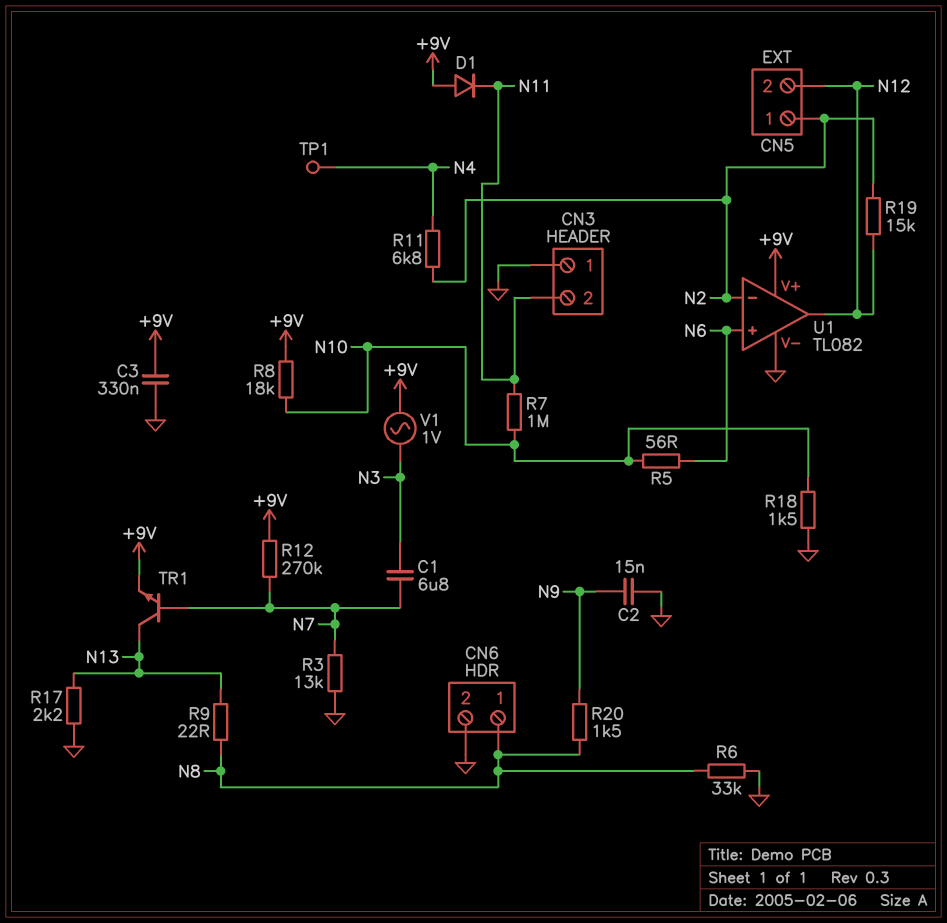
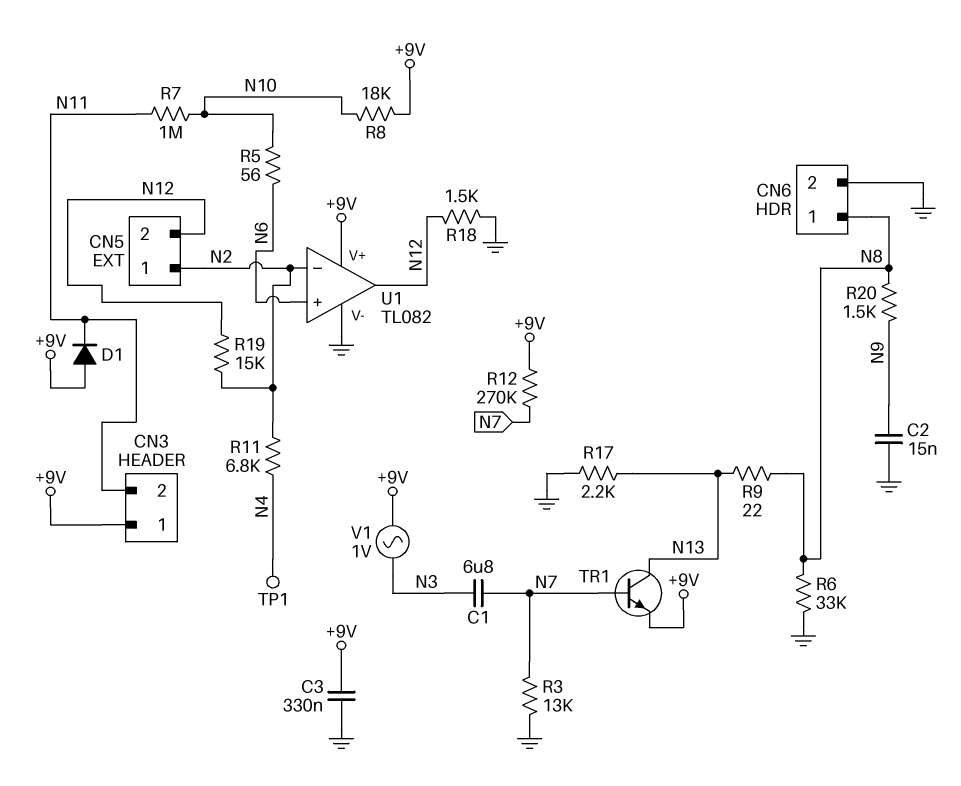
CN3 pin 1: GND -> +9V
R18: 1.5k (GND, N10) -> 1.5k (GND, N12)

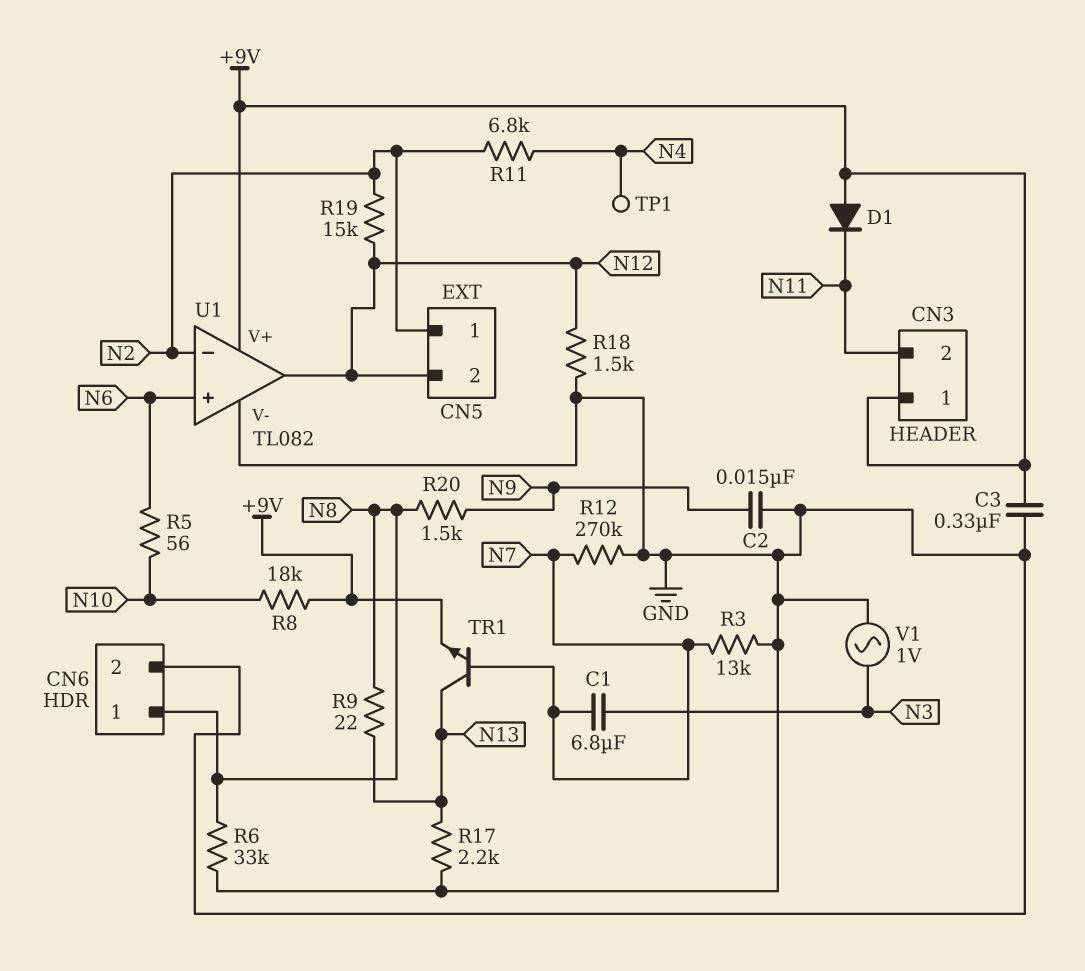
R7: 1M (N10, N11) -> none
R12: 270k (+9V, N7) -> 270k (GND, N7)
V1: AC 1V (+9V, N3) -> AC 1V (GND, N3)

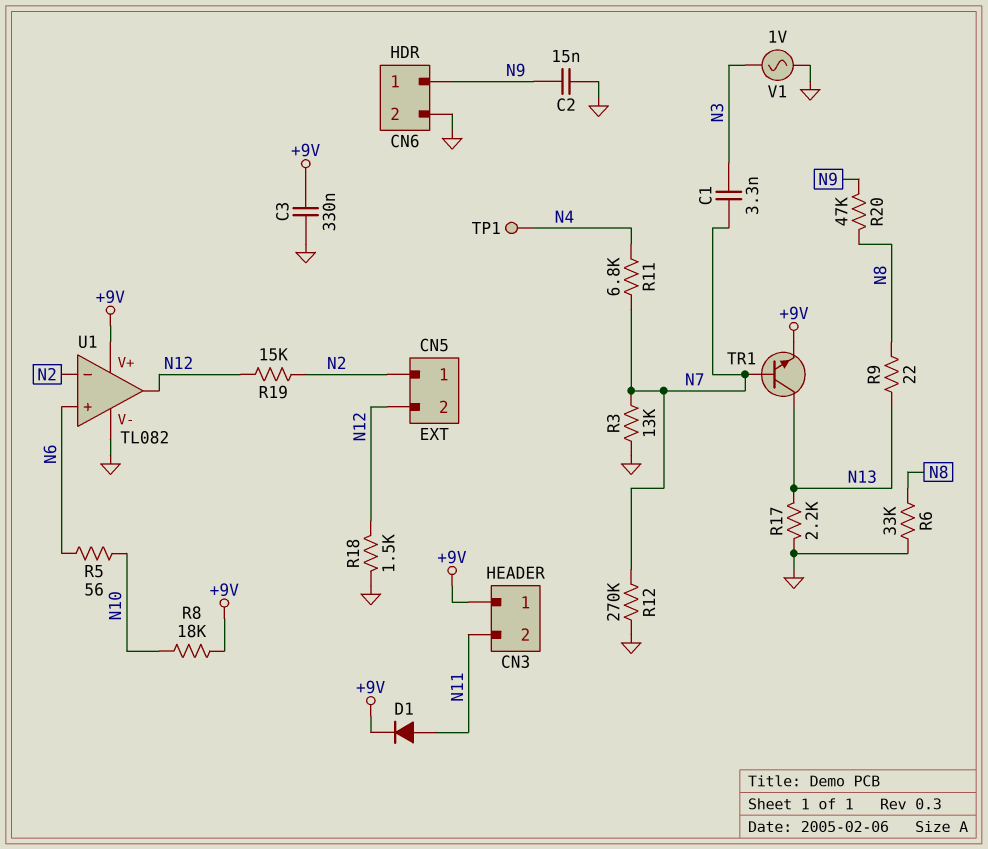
C1: 6.8uF (N3, N7) -> 3.3nF (N3, N7)
CN6 pin 1: N8 -> N9
D1: diode (A +9V, K N11) -> diode (A N11, K +9V)
R11: 6.8k (N2, N4) -> 6.8k (N4, N7)
R20: 1.5k (N8, N9) -> 47k (N8, N9)

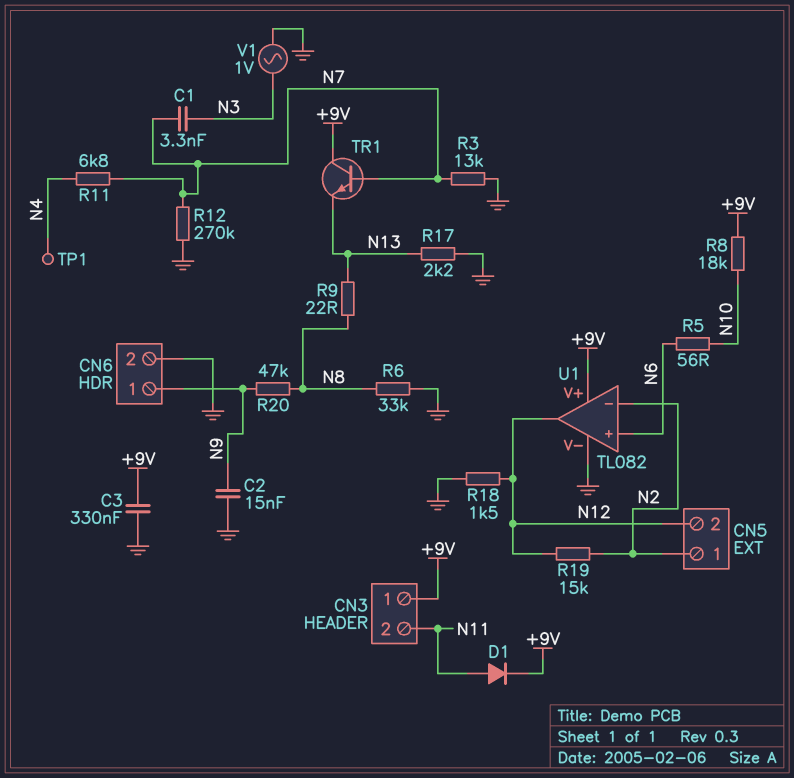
TR1: NPN (B N7, C N13, E +9V) -> NPN (B N7, C +9V, E N13)

